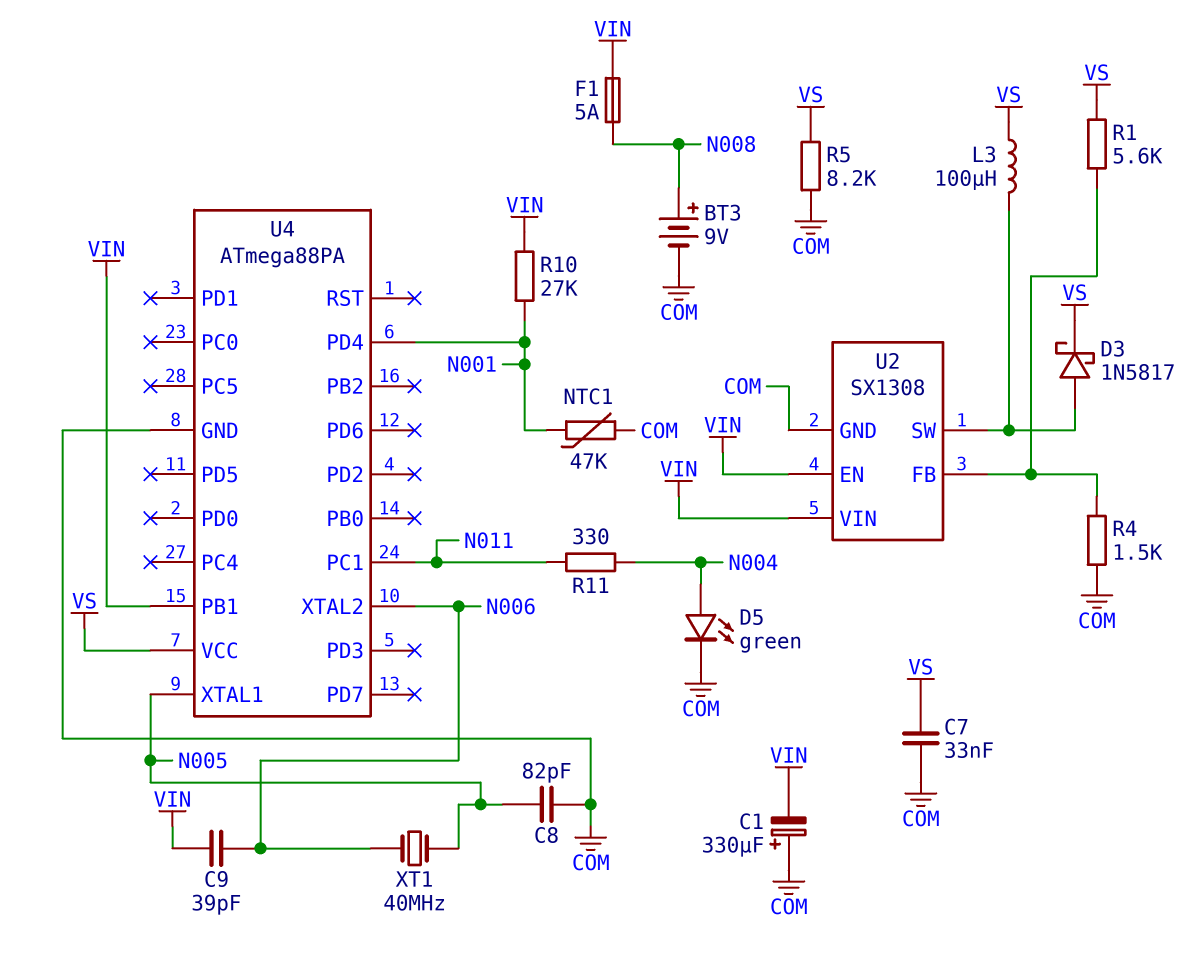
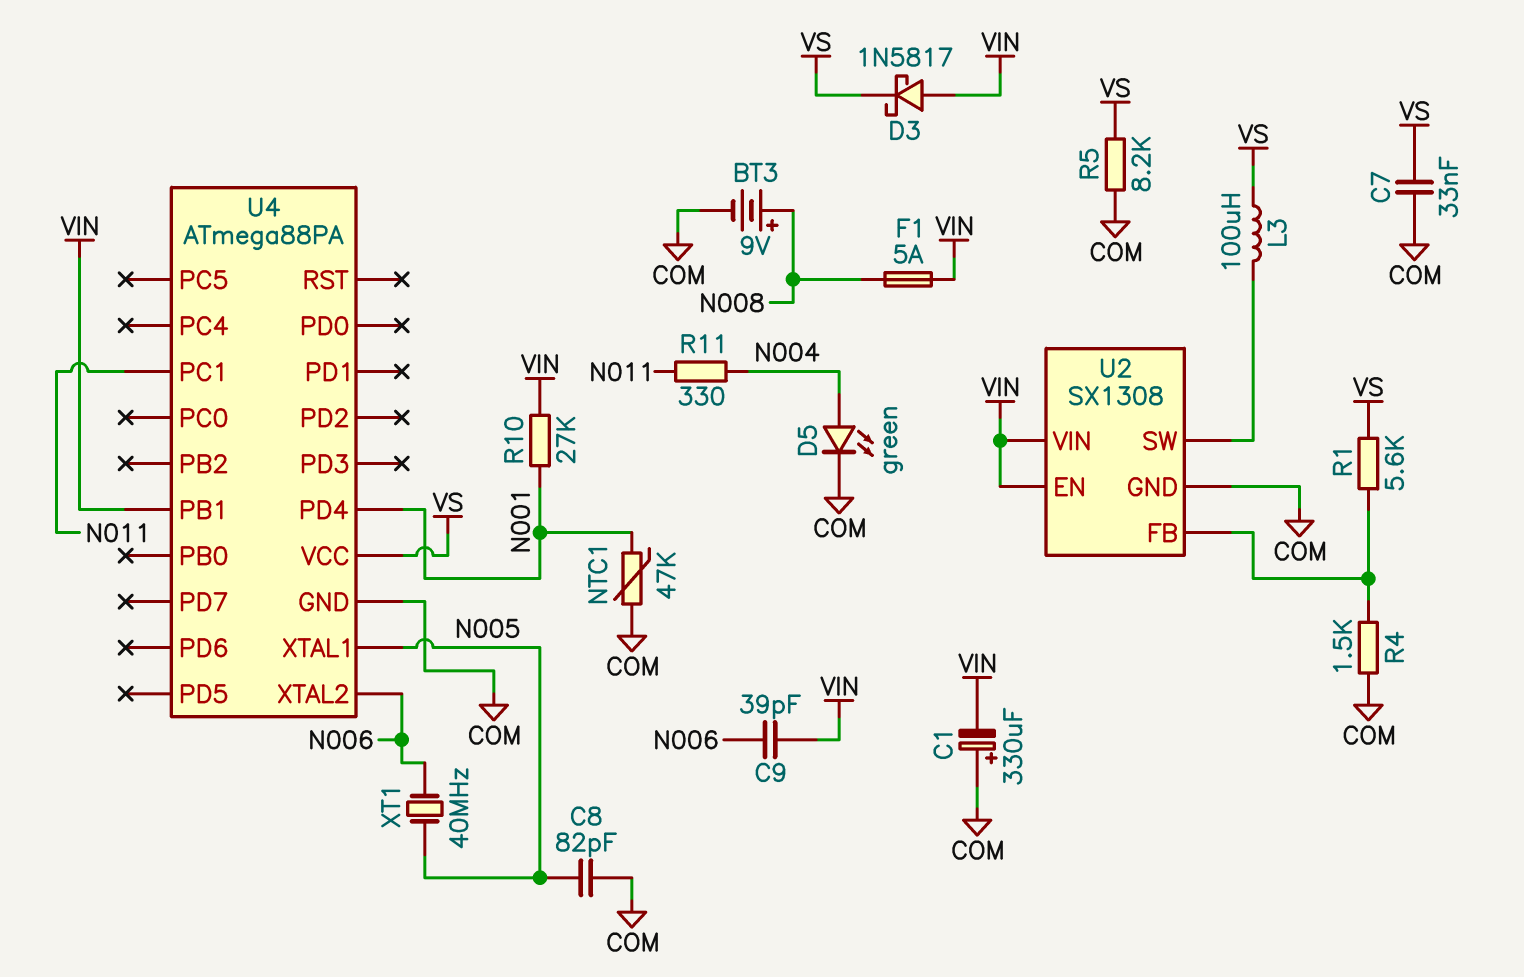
D3: schottky 1N5817 (A U2/SW, K VS) -> schottky 1N5817 (A VIN, K VS)

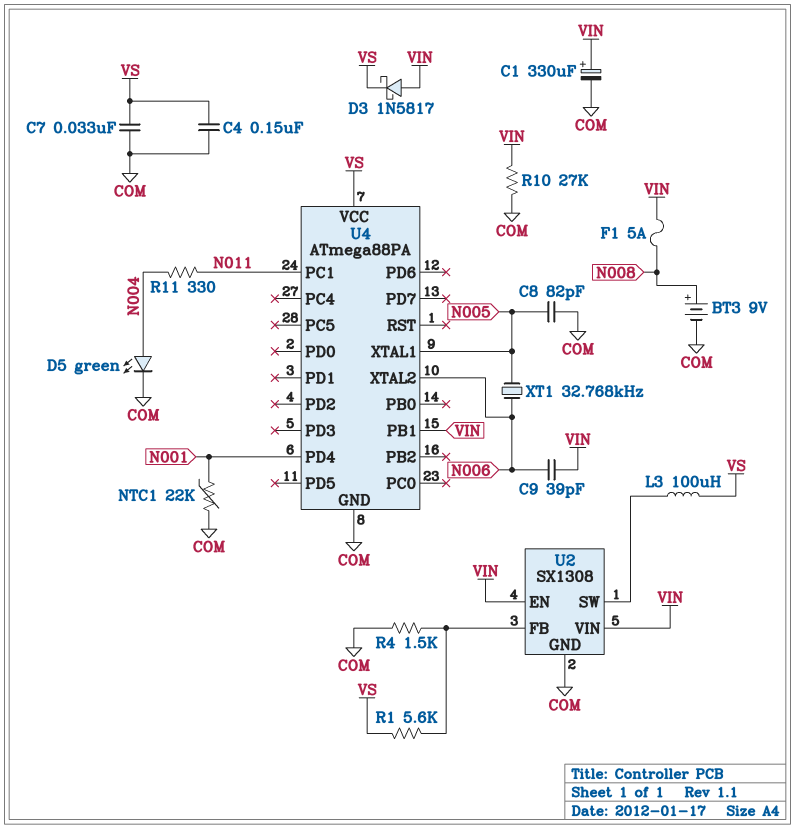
C1: 330uF (plus COM, minus VIN) -> 330uF (plus VIN, minus COM)
C4: none -> 150nF (COM, VS)
NTC1: 47k (COM, N001) -> 22k (COM, N001)
R5: 8.2k (COM, VS) -> none
R10: 27k (N001, VIN) -> 27k (COM, VIN)
XT1: 40MHz (N005, N006) -> 32.768kHz (N005, N006)

